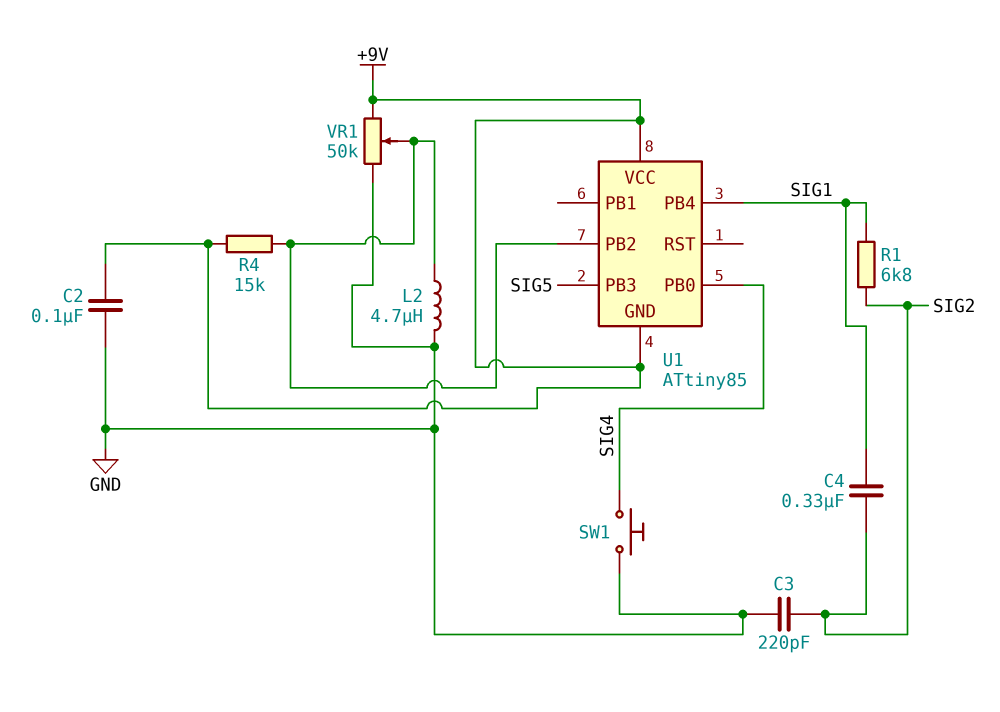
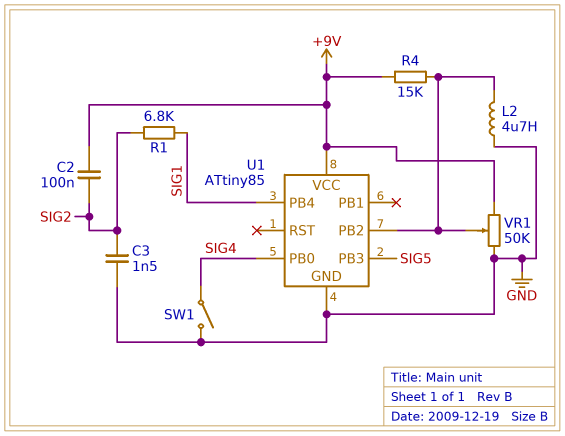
C2: 100nF (+9V, GND) -> 100nF (+9V, SIG2)
C3: 220pF (GND, SIG2) -> 1.5nF (GND, SIG2)
C4: 330nF (SIG1, SIG2) -> none
SW1: button (GND, SIG4) -> switch (GND, SIG4)
U1 pin GND: +9V -> GND

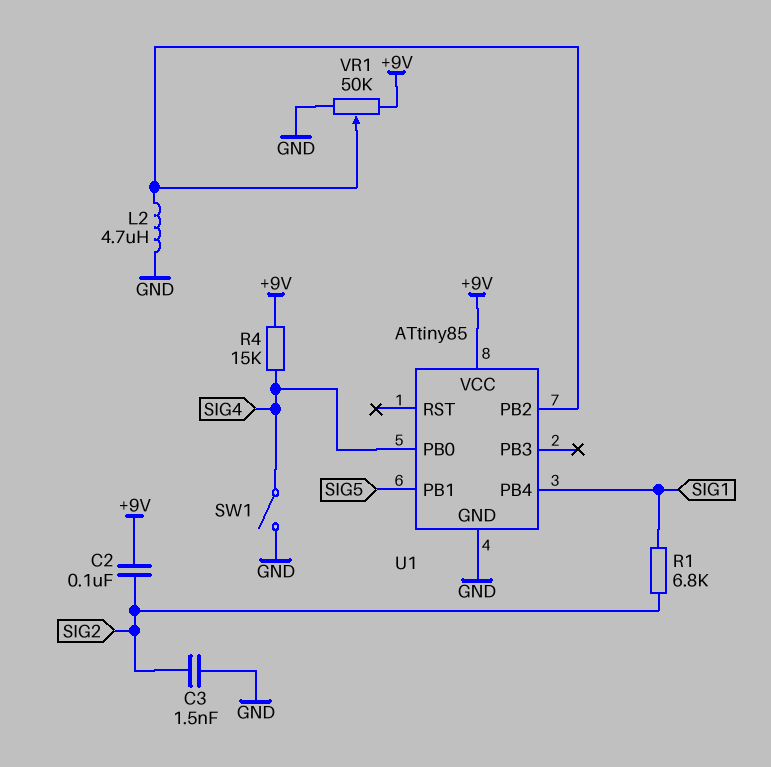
R4: 15k (+9V, U1/PB2) -> 15k (+9V, SIG4)
U1 pin PB1: none -> SIG5
U1 pin PB3: SIG5 -> none

